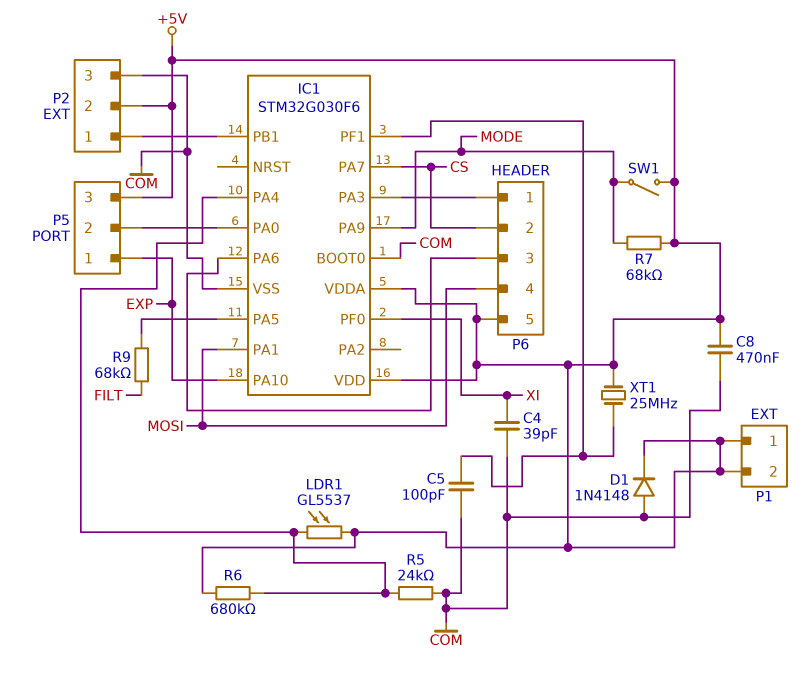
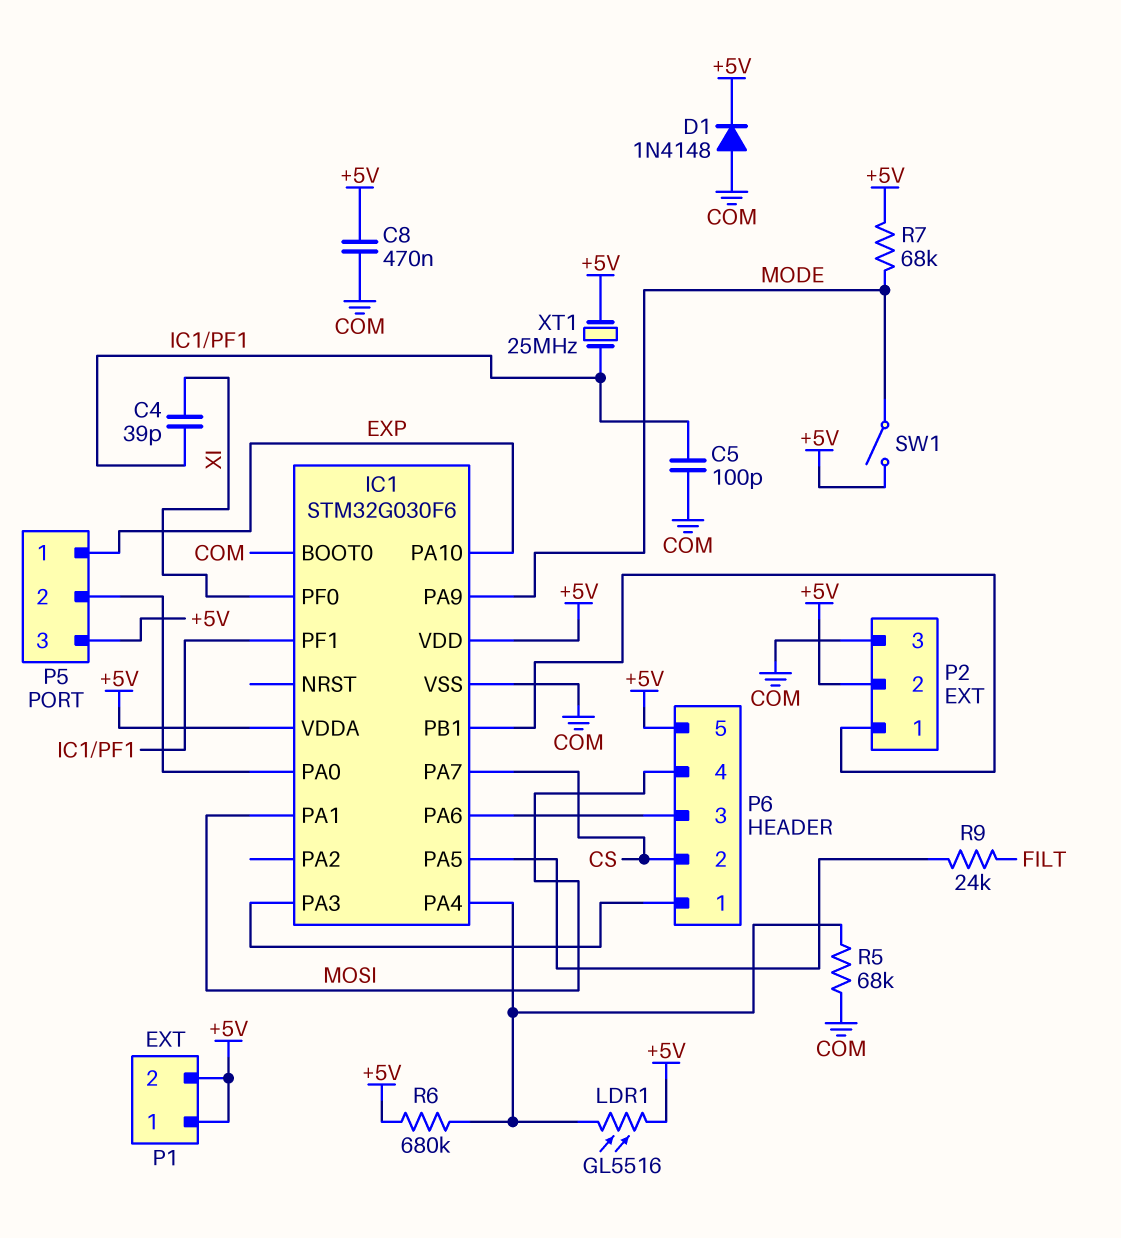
C4: 39pF (COM, XI) -> 39pF (IC1/PF1, XI)
LDR1: GL5537 (+5V, IC1/PA4) -> GL5516 (+5V, IC1/PA4)
R5: 24k (COM, IC1/PA4) -> 68k (COM, IC1/PA4)
R9: 68k (FILT, IC1/PA5) -> 24k (FILT, IC1/PA5)

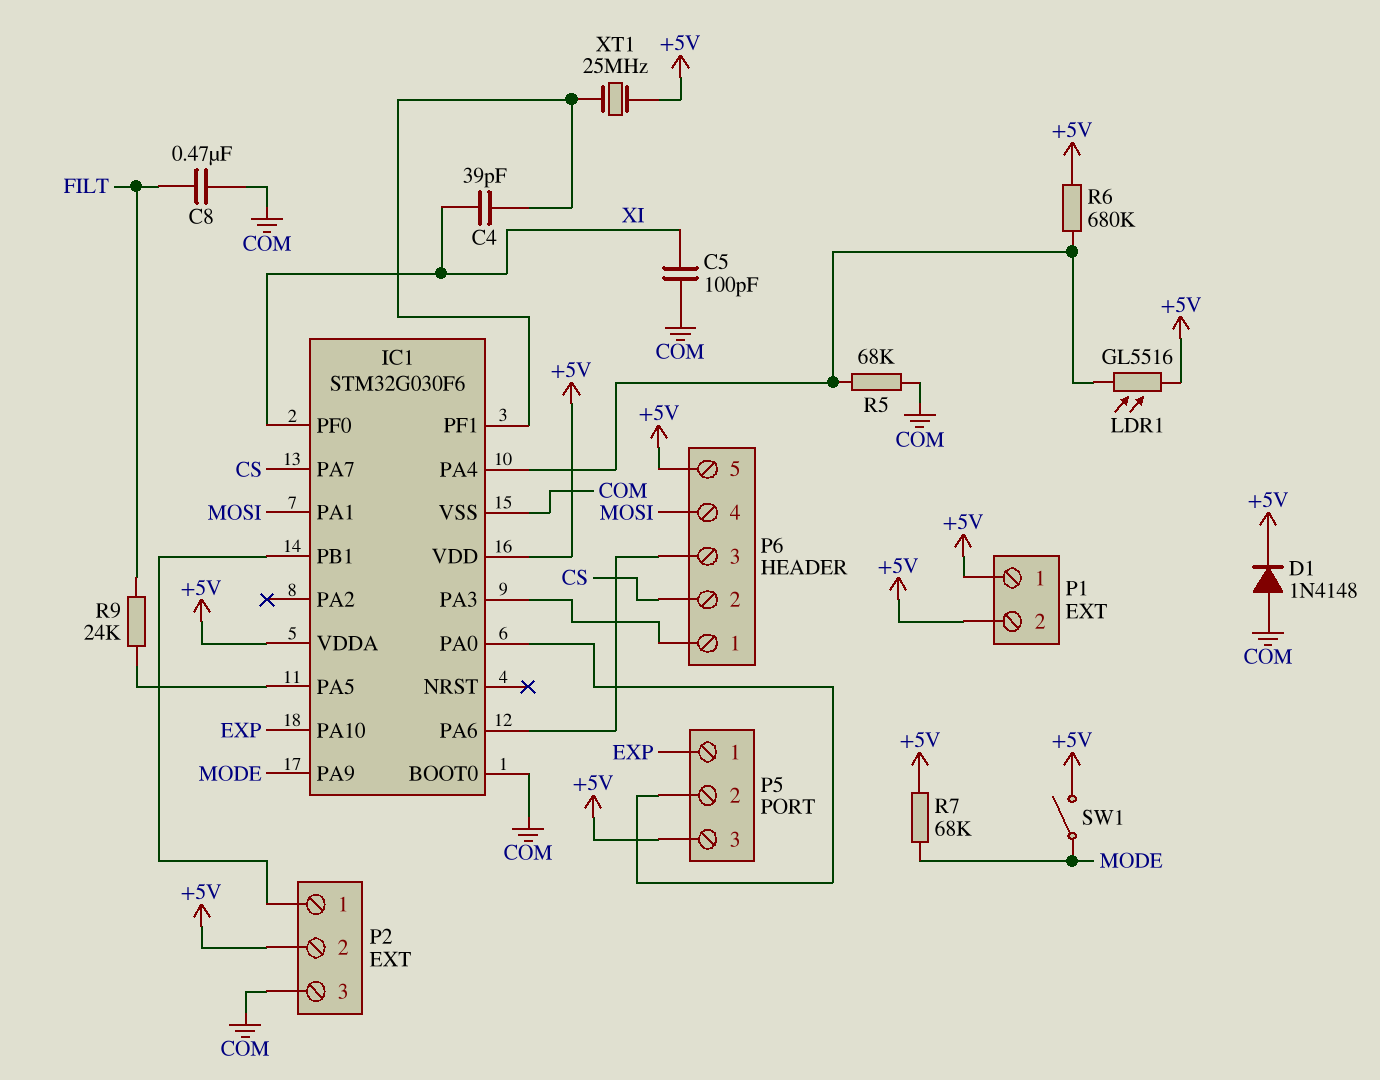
C5: 100pF (COM, IC1/PF1) -> 100pF (COM, XI)
C8: 470nF (+5V, COM) -> 470nF (COM, FILT)

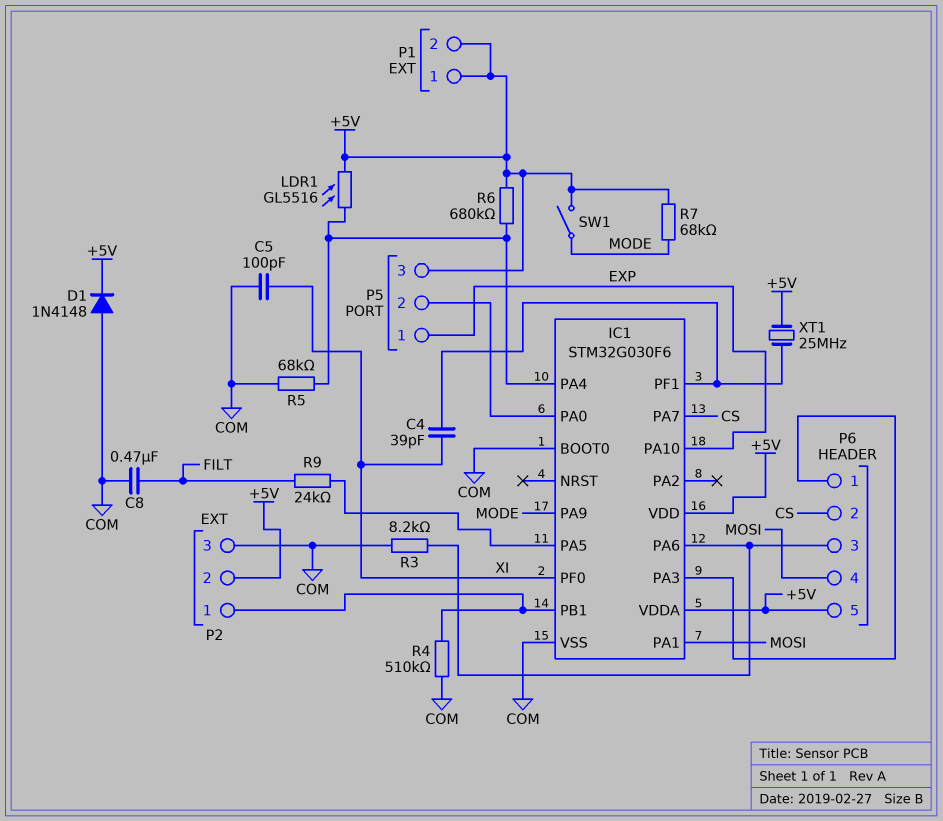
R3: none -> 8.2k (COM, IC1/PA6)
R4: none -> 510k (COM, IC1/PB1)

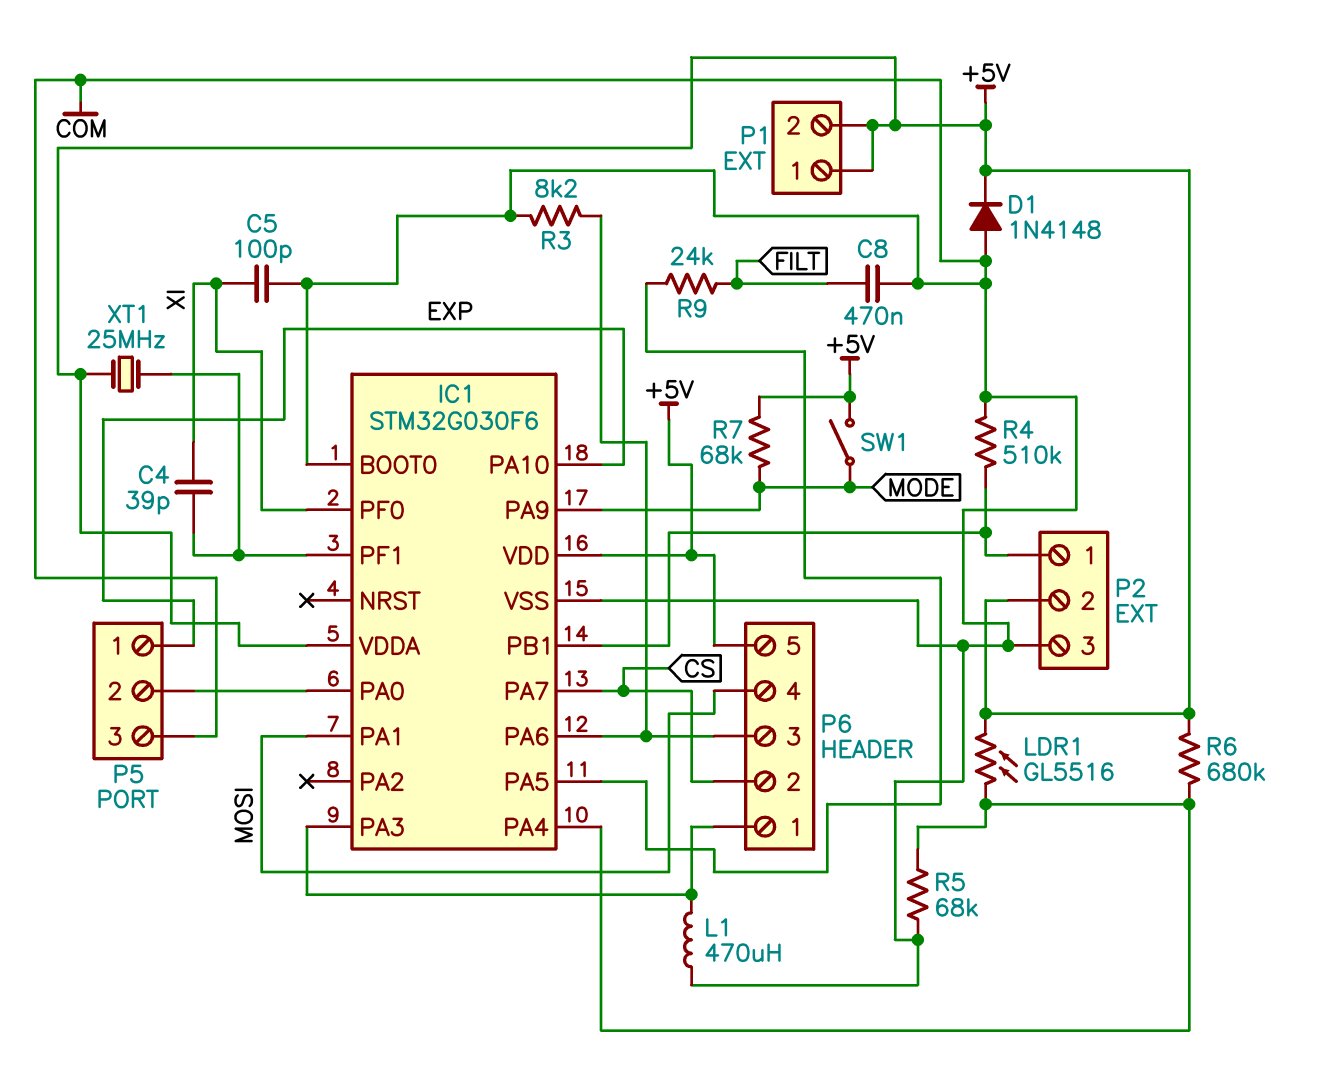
L1: none -> 470uH (COM, IC1/PA3)
P5 pin 3: +5V -> COM

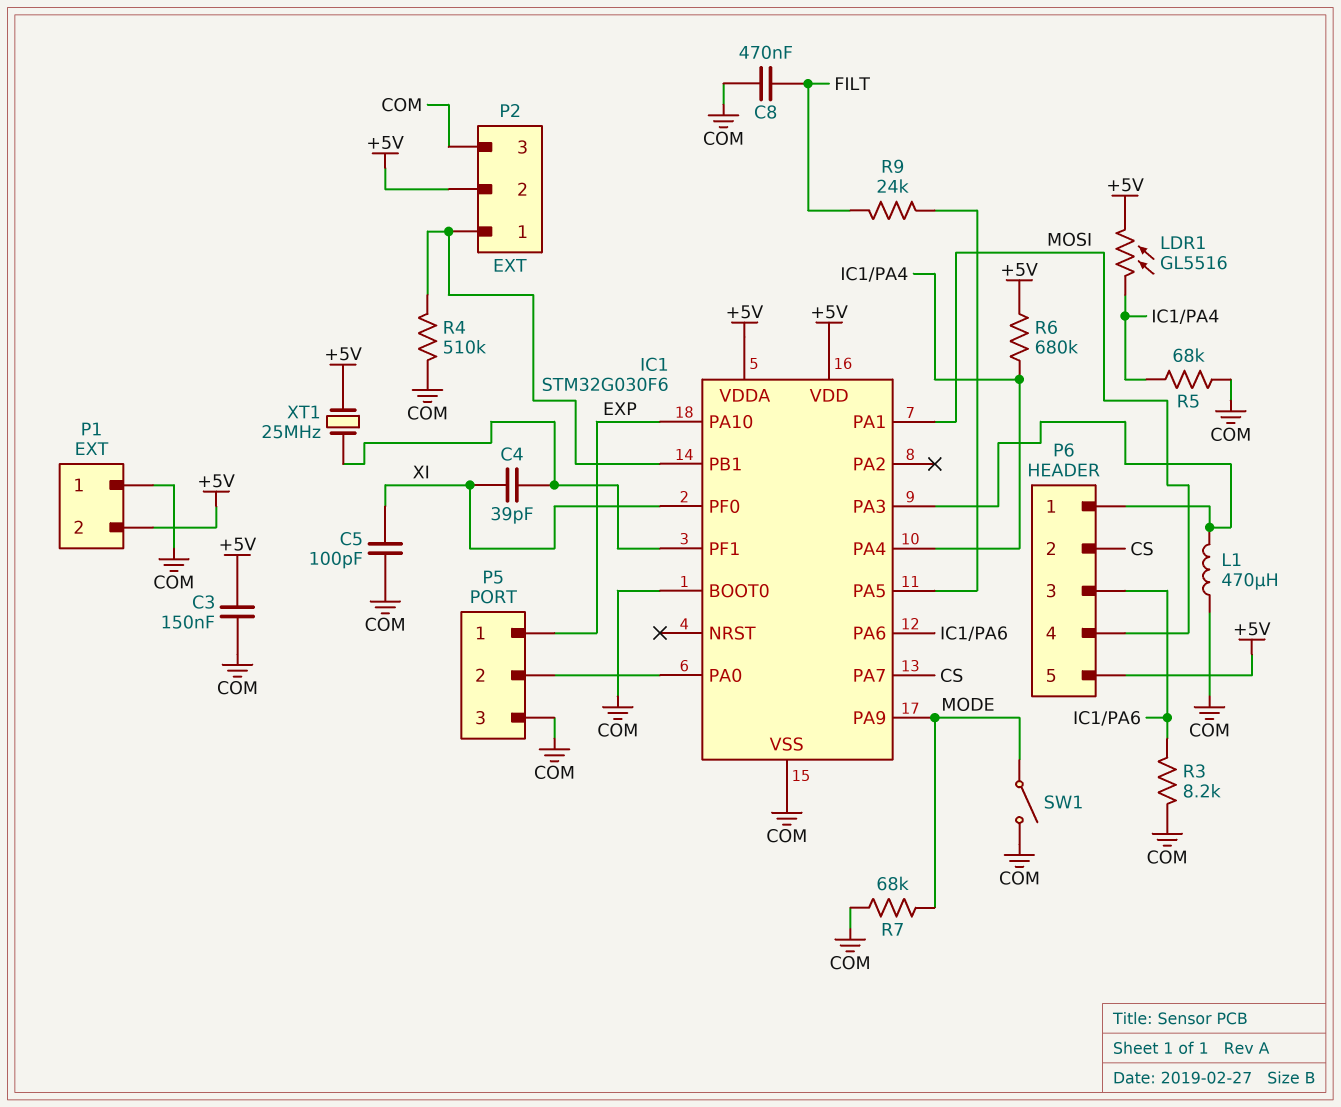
C3: none -> 150nF (+5V, COM)
D1: diode 1N4148 (A COM, K +5V) -> none
P1 pin 1: +5V -> COM
R7: 68k (+5V, MODE) -> 68k (COM, MODE)
SW1: switch (+5V, MODE) -> switch (COM, MODE)

